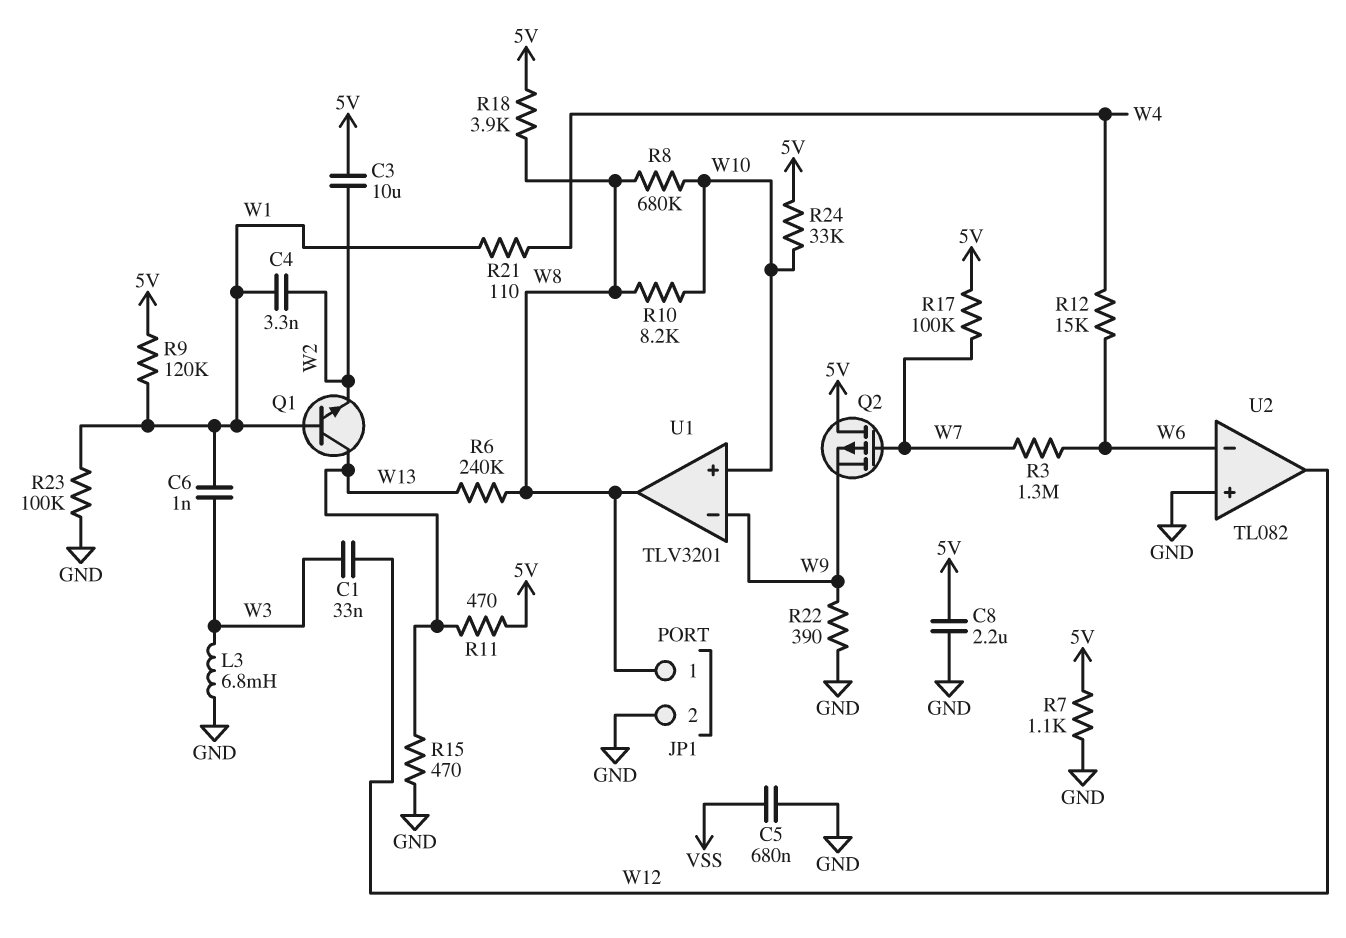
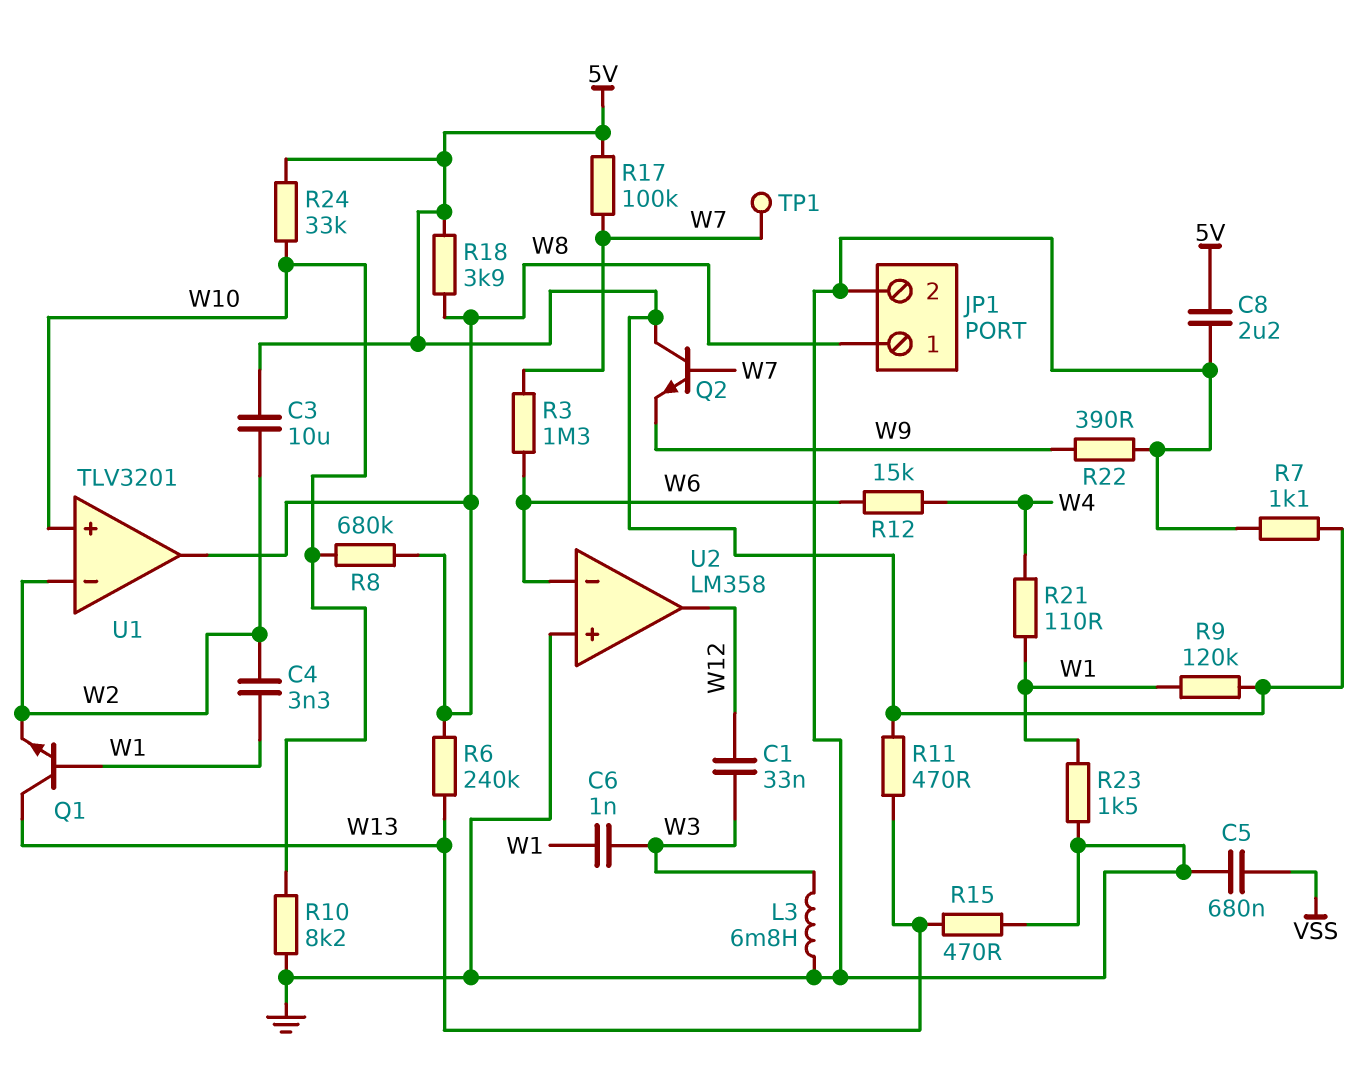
Q2: PMOS (G W7, D 5V, S W9) -> NPN (B W7, C 5V, E W9)
R10: 8.2k (W8, W10) -> 8.2k (GND, W10)
R23: 100k (GND, W1) -> 1.5k (GND, W1)
TP1: none -> test point (W7)
U1 pin in-: W9 -> W2
U2: TL082 -> LM358

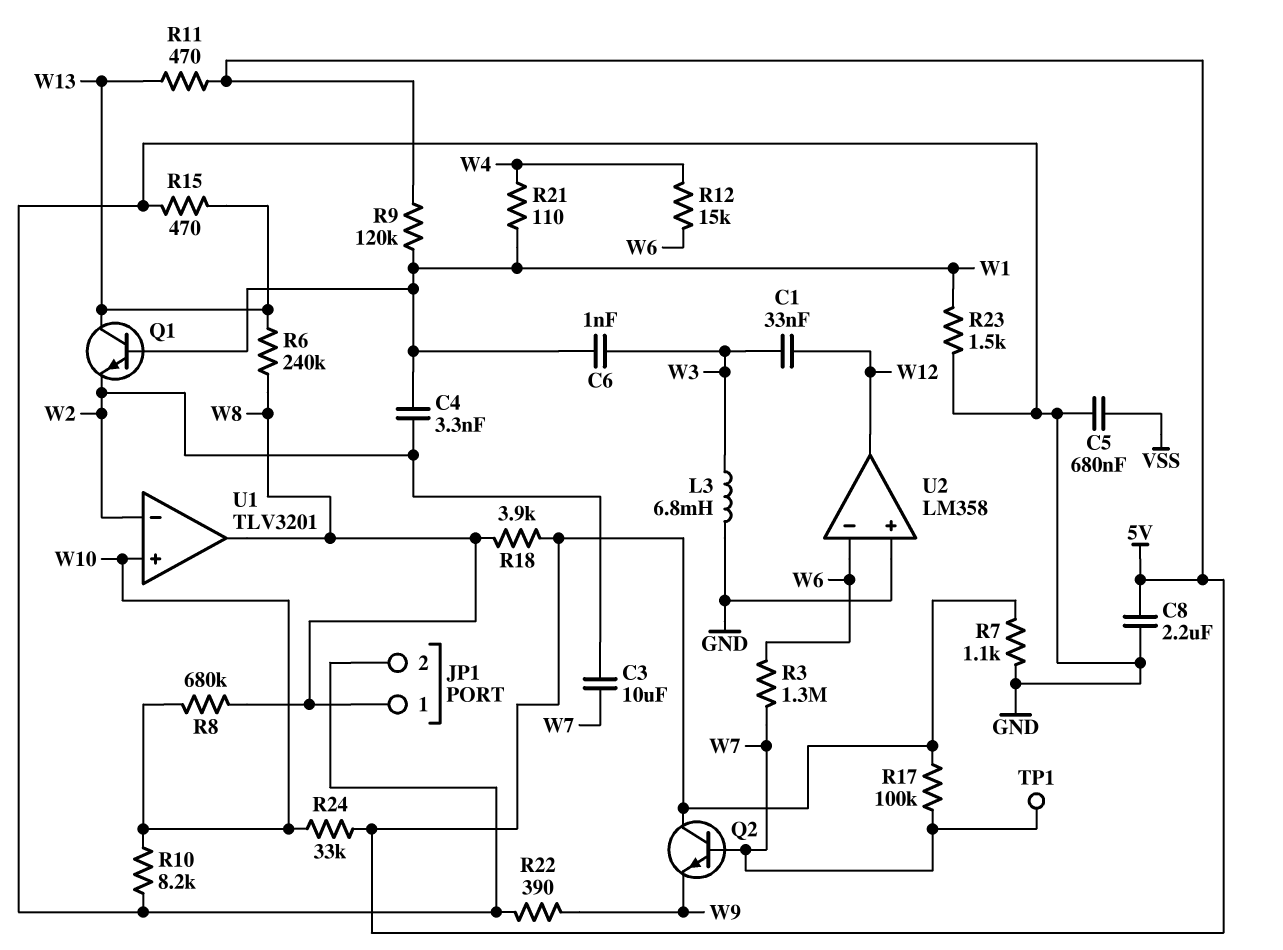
C3: 10uF (5V, W2) -> 10uF (W2, W7)

